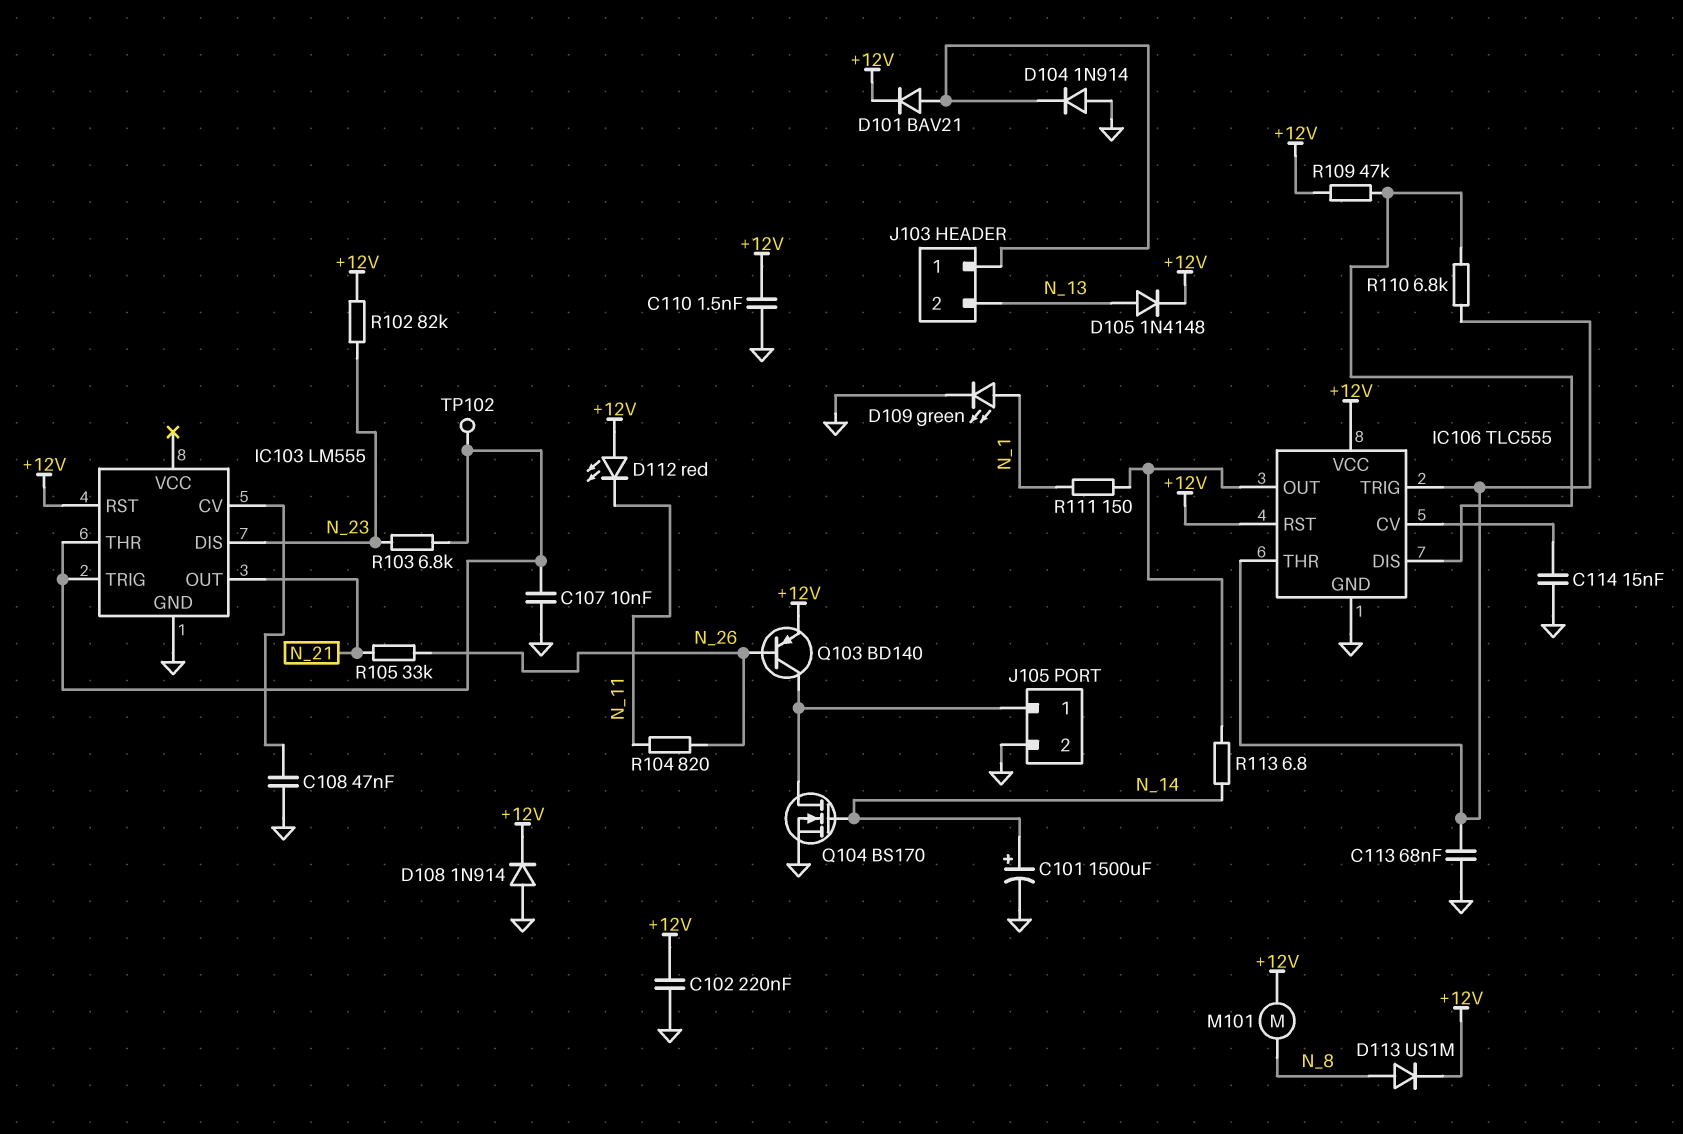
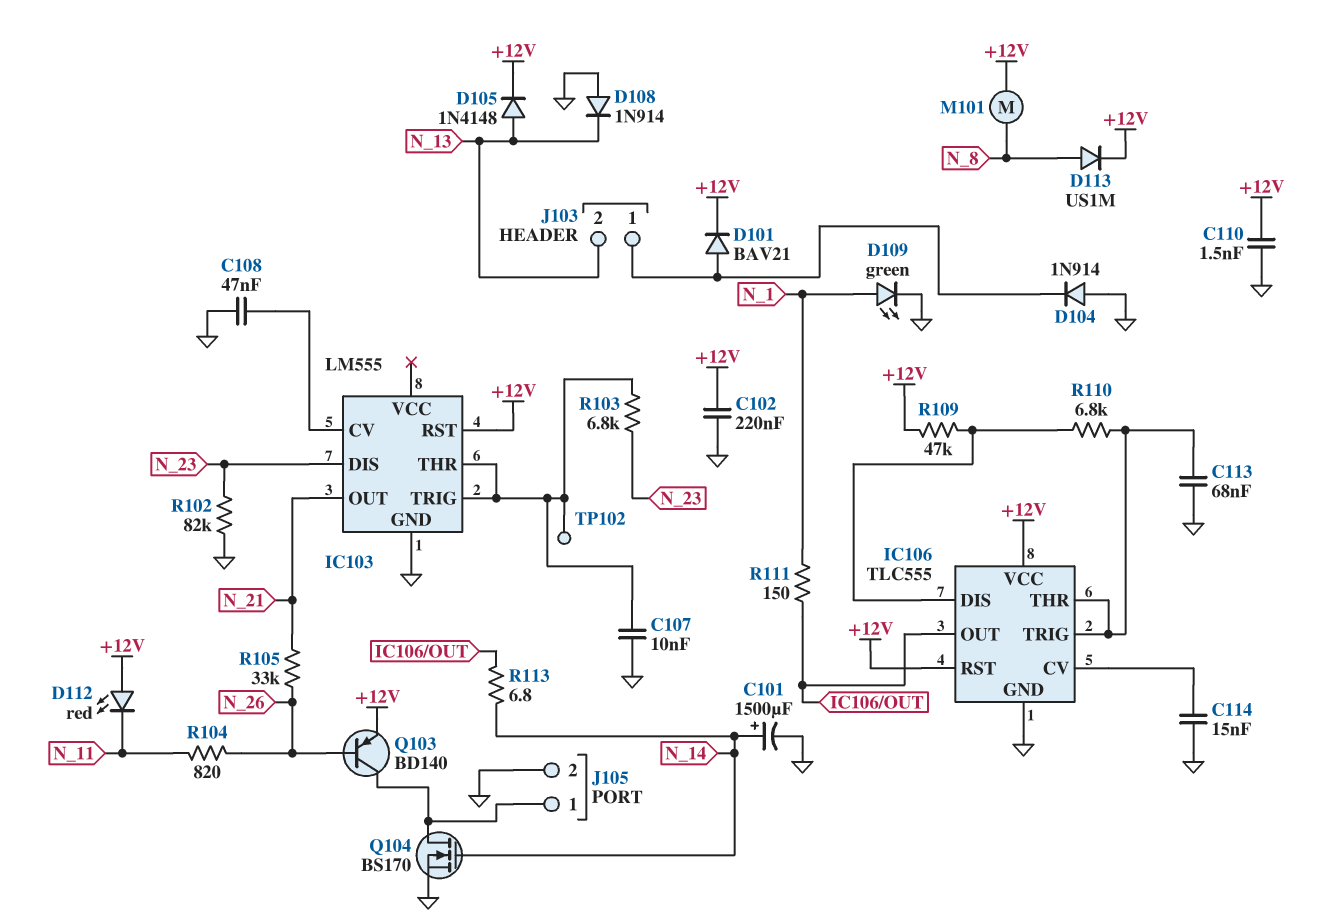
D108: diode 1N914 (A GND, K +12V) -> diode 1N914 (A GND, K N_13)
R102: 82k (+12V, N_23) -> 82k (GND, N_23)

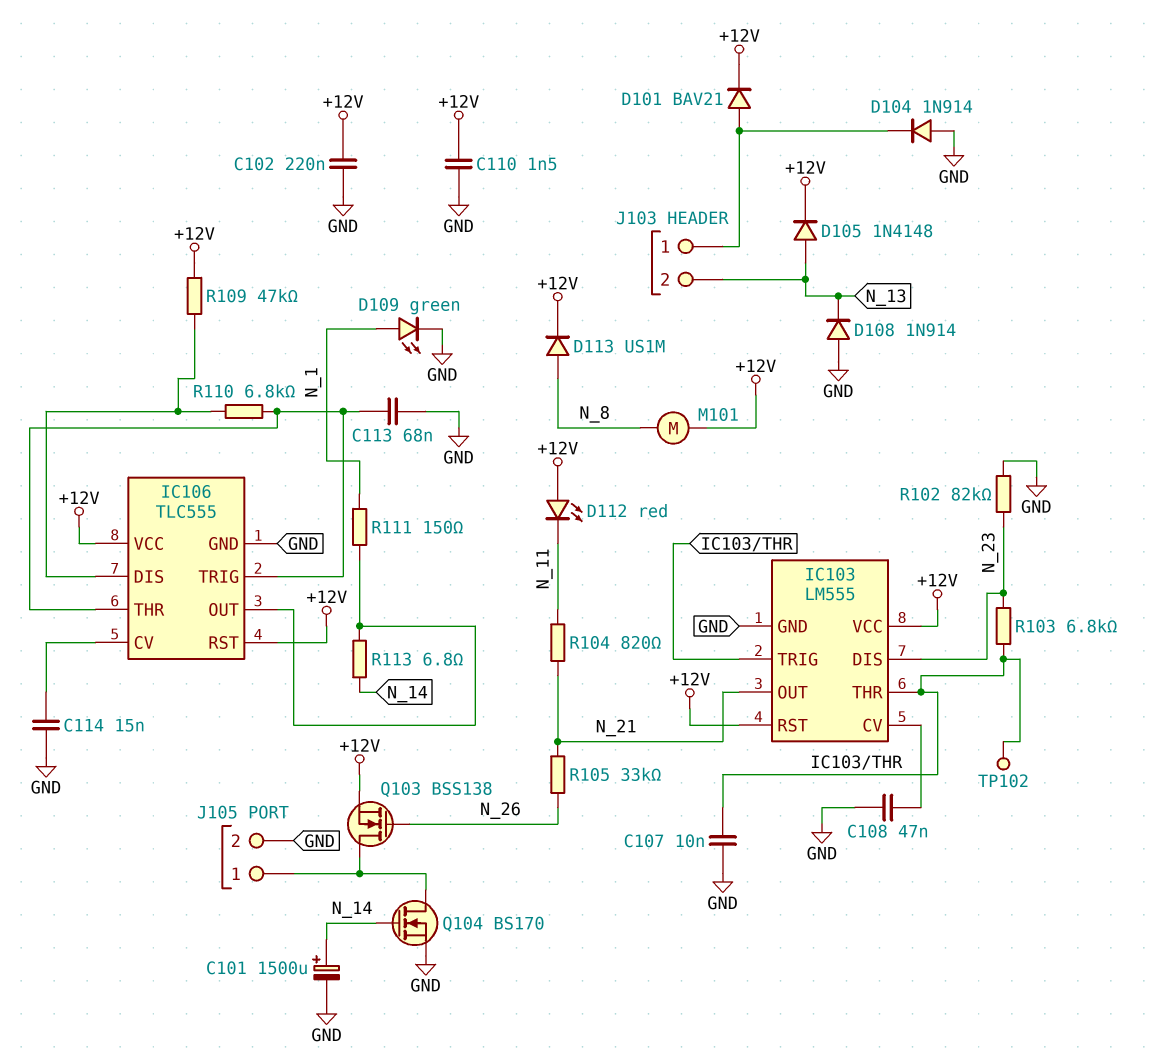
IC103 pin VCC: none -> +12V
Q103: PNP BD140 (B N_26, C J105/1, E +12V) -> NMOS BSS138 (G N_26, D J105/1, S +12V)
R104: 820 (N_11, N_26) -> 820 (N_11, N_21)

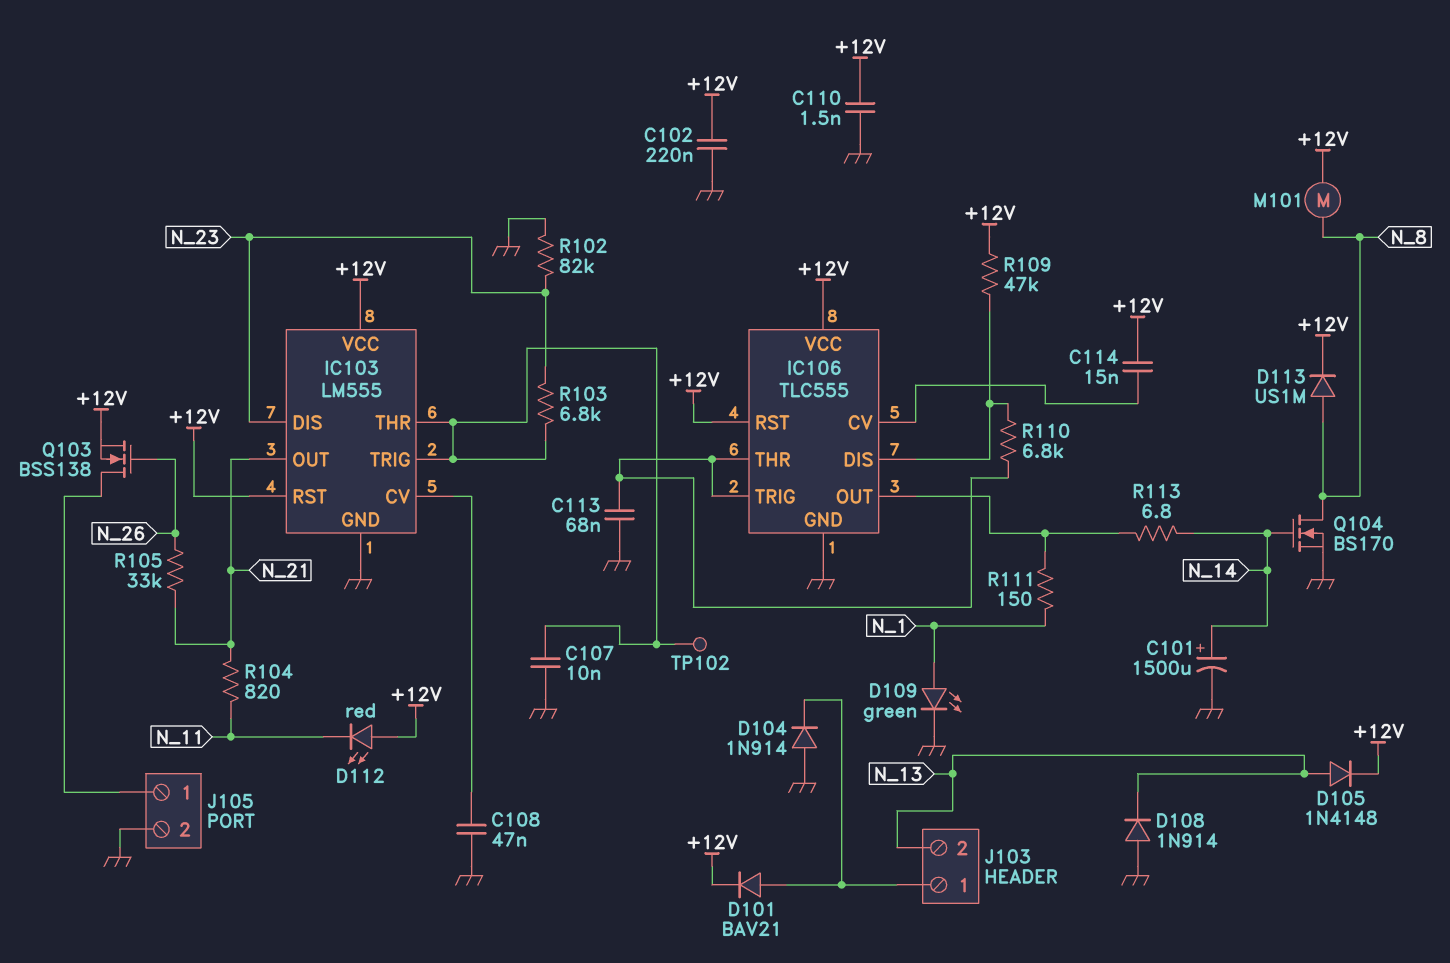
C114: 15nF (GND, IC106/CV) -> 15nF (+12V, IC106/CV)
Q104: NMOS BS170 (G N_14, D J105/1, S GND) -> NMOS BS170 (G N_14, D N_8, S GND)

